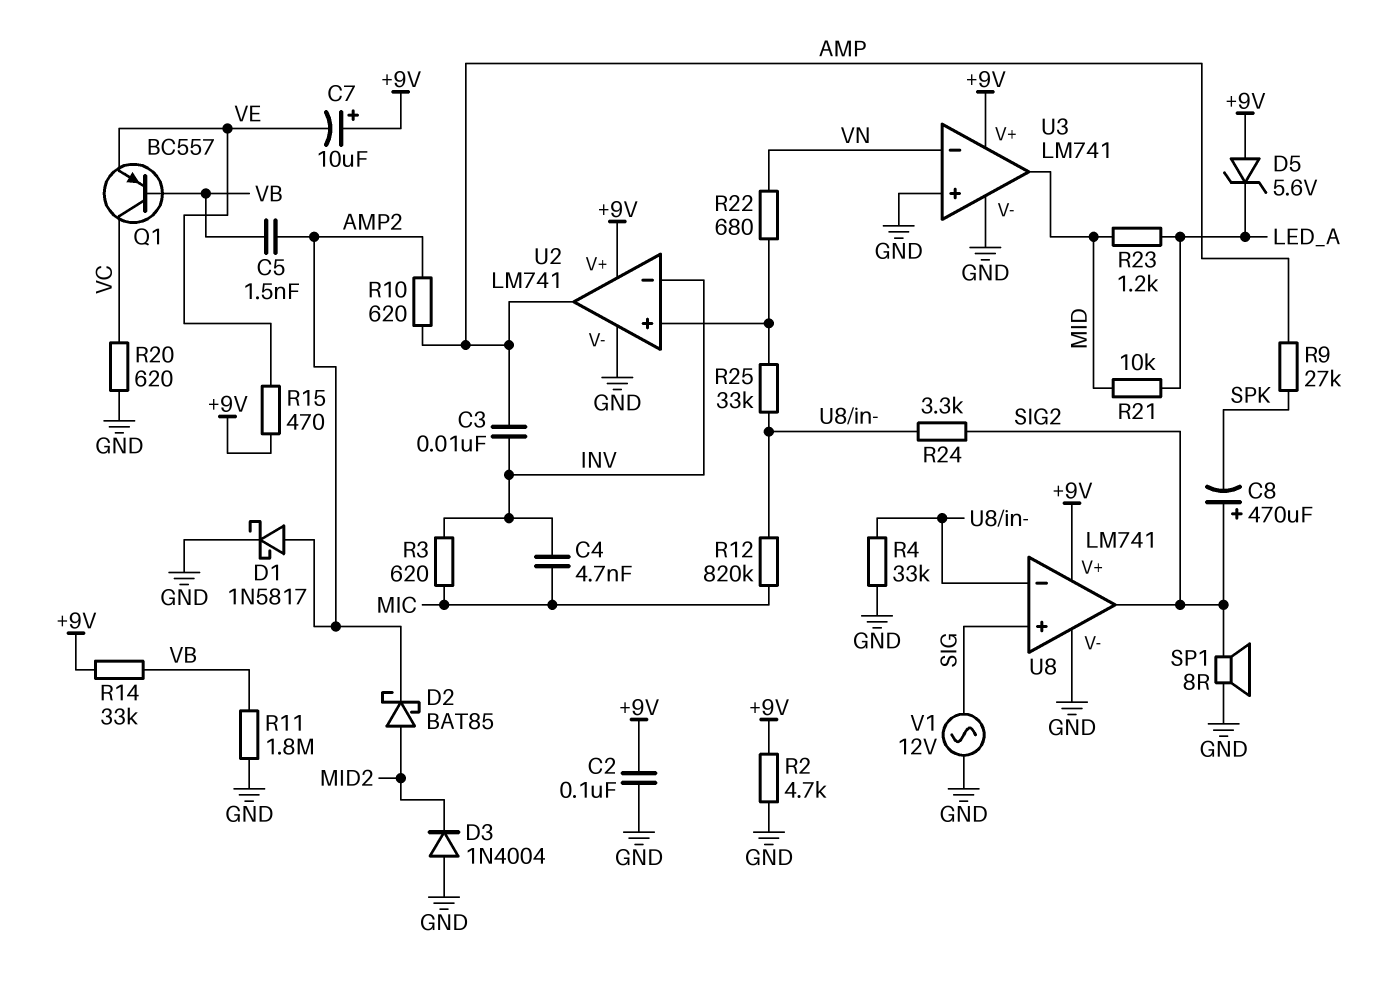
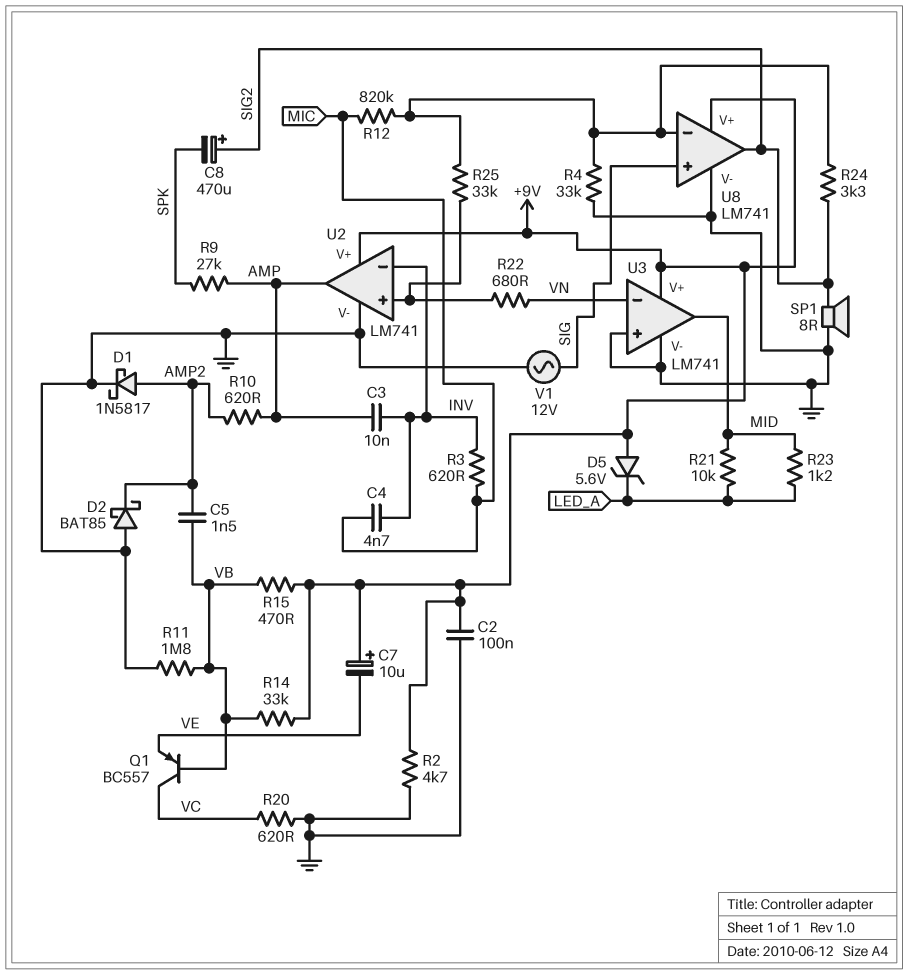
D2: schottky BAT85 (A MID2, K AMP2) -> schottky BAT85 (A GND, K AMP2)
D3: diode 1N4004 (A GND, K MID2) -> none
R15: 470 (+9V, VE) -> 470 (+9V, VB)

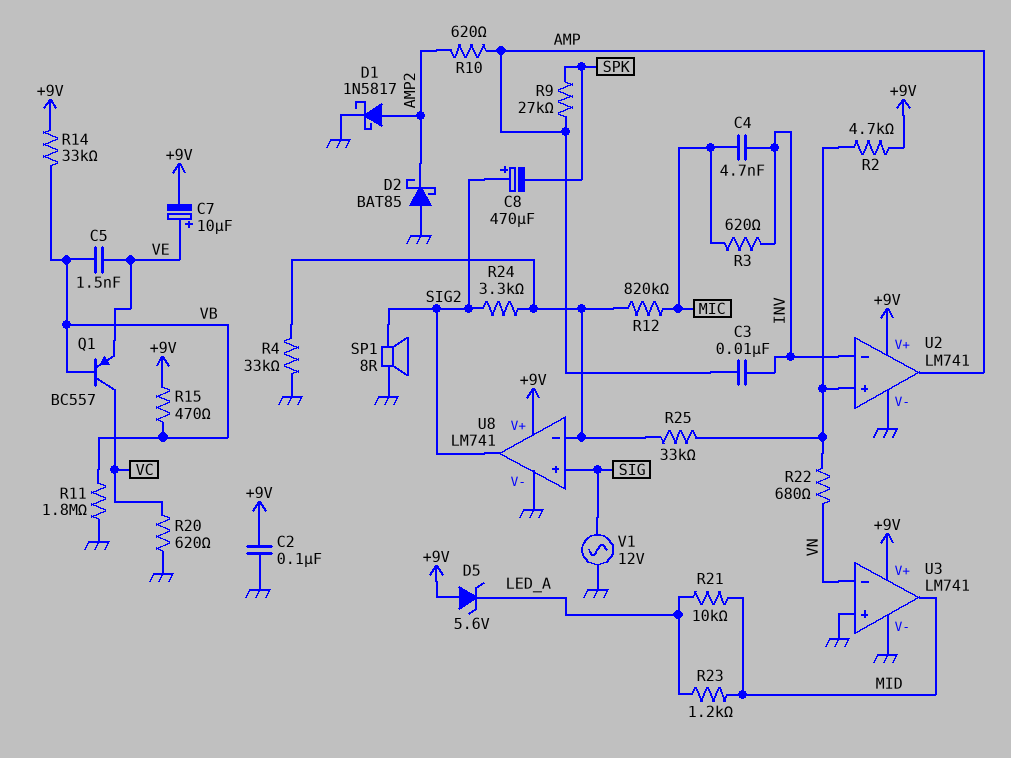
C5: 1.5nF (AMP2, VB) -> 1.5nF (VB, VE)
C7: 10uF (plus +9V, minus VE) -> 10uF (plus VE, minus +9V)
R2: 4.7k (+9V, GND) -> 4.7k (+9V, U2/in+)

